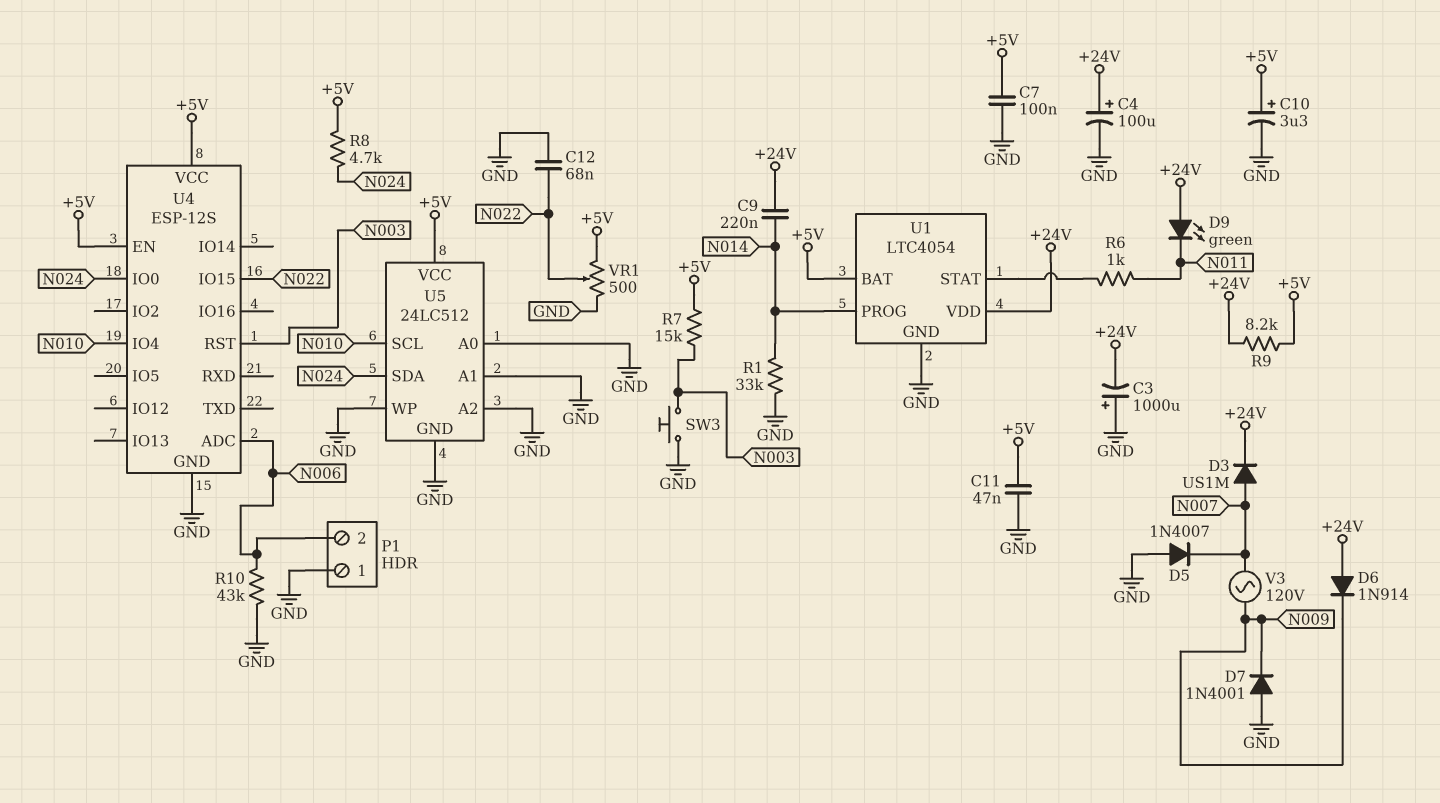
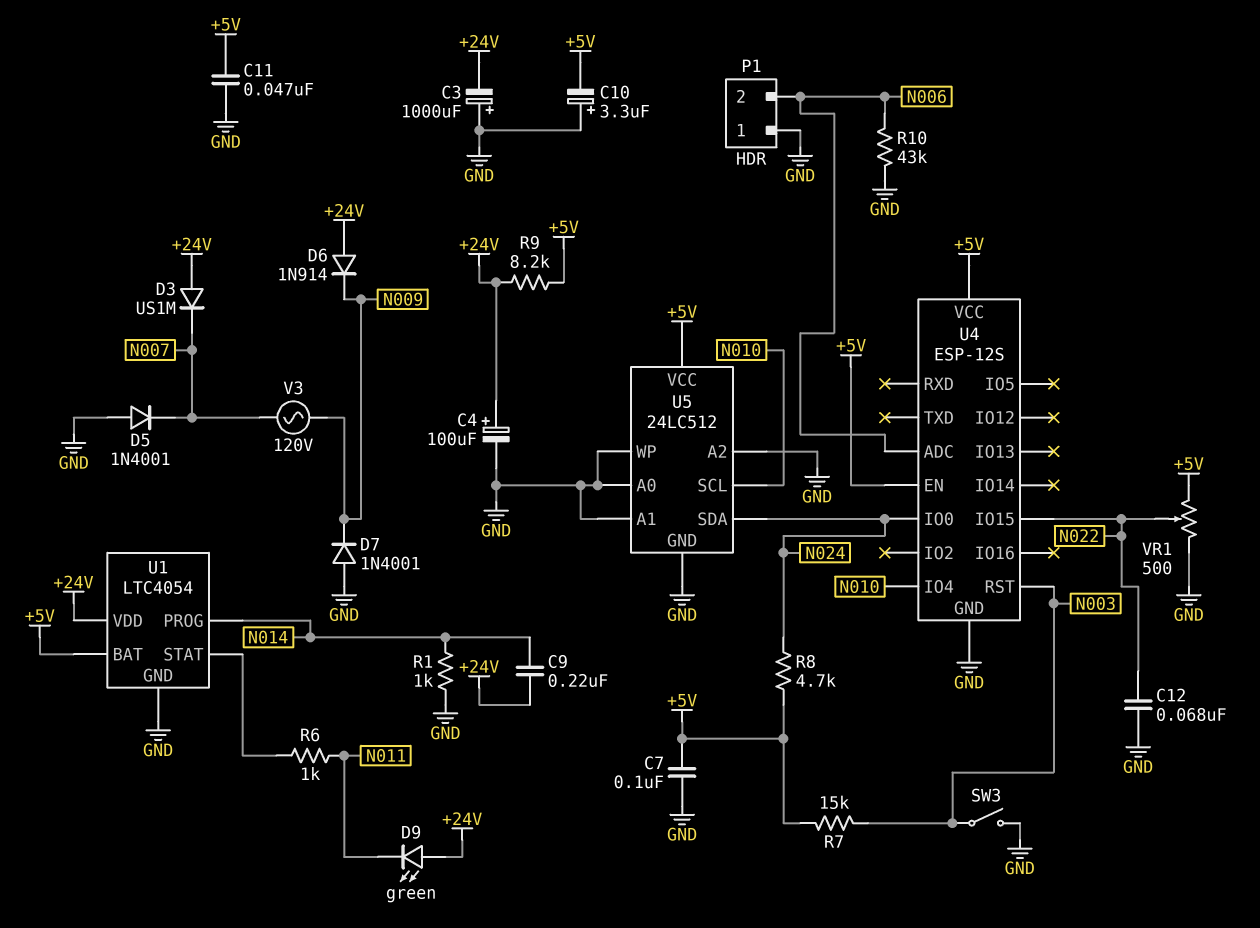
C10: 3.3uF (plus +5V, minus GND) -> 3.3uF (plus GND, minus +5V)
D3: diode US1M (A N007, K +24V) -> diode US1M (A +24V, K N007)
D5: diode 1N4007 (A GND, K N007) -> diode 1N4001 (A GND, K N007)
R1: 33k (GND, N014) -> 1k (GND, N014)
SW3: button (GND, N003) -> switch (GND, N003)

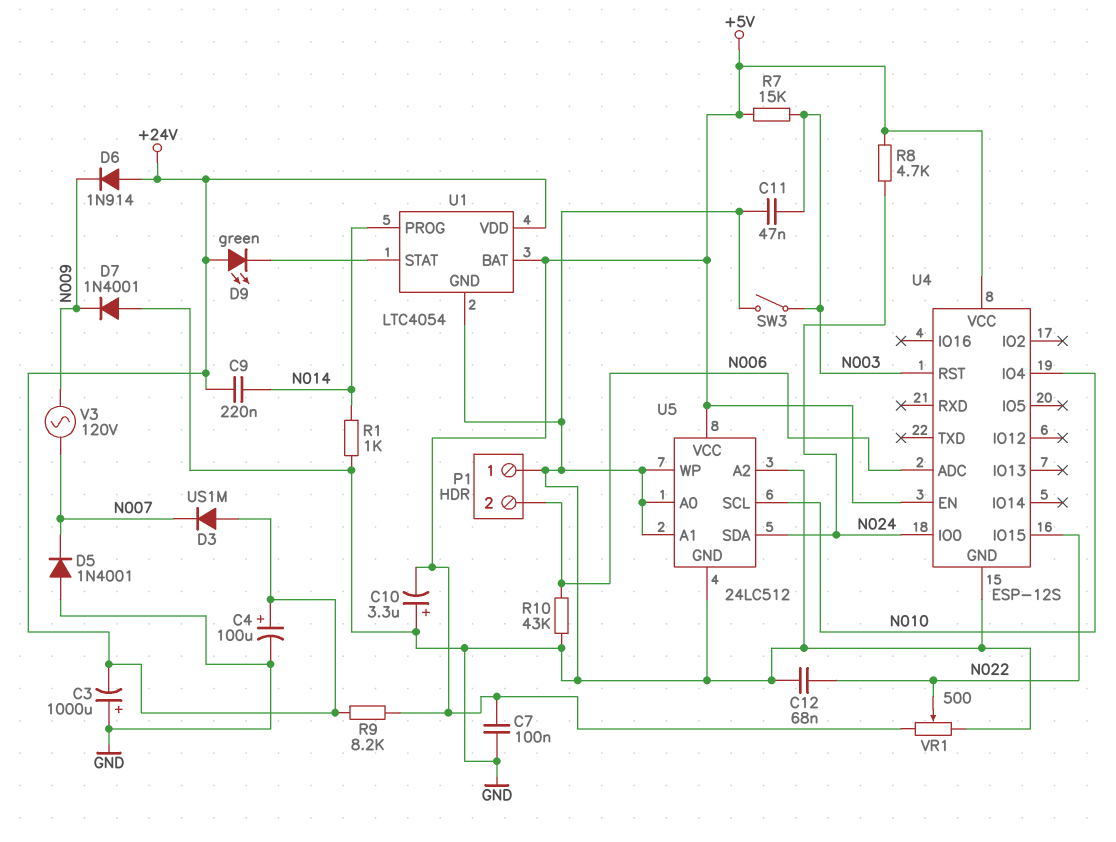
C11: 47nF (+5V, GND) -> 47nF (GND, N003)
D9: LED green (A +24V, K N011) -> LED green (A +24V, K U1/STAT)
R6: 1k (N011, U1/STAT) -> none

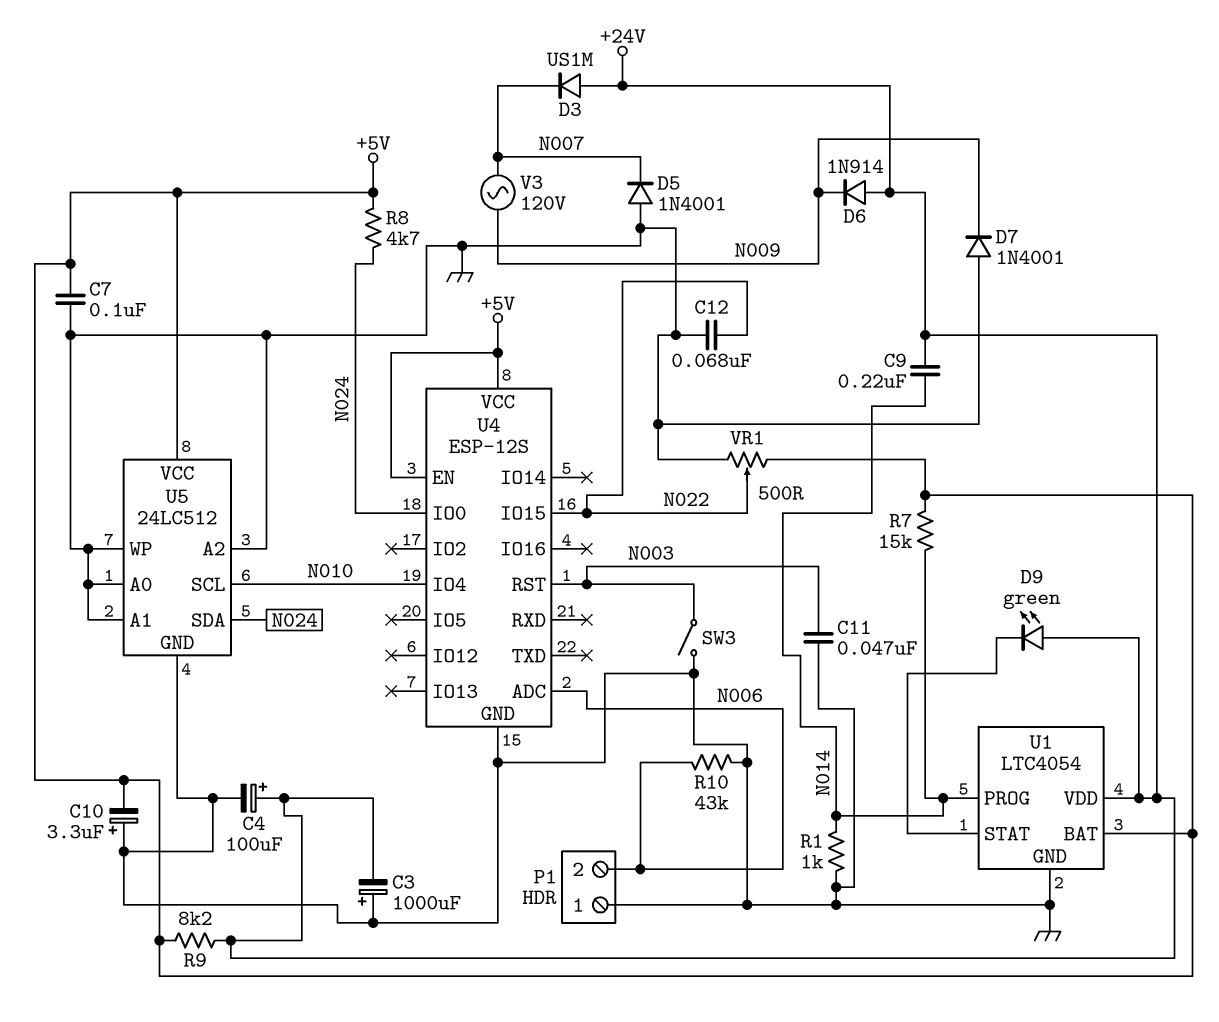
R7: 15k (+5V, N003) -> 15k (+5V, N014)

